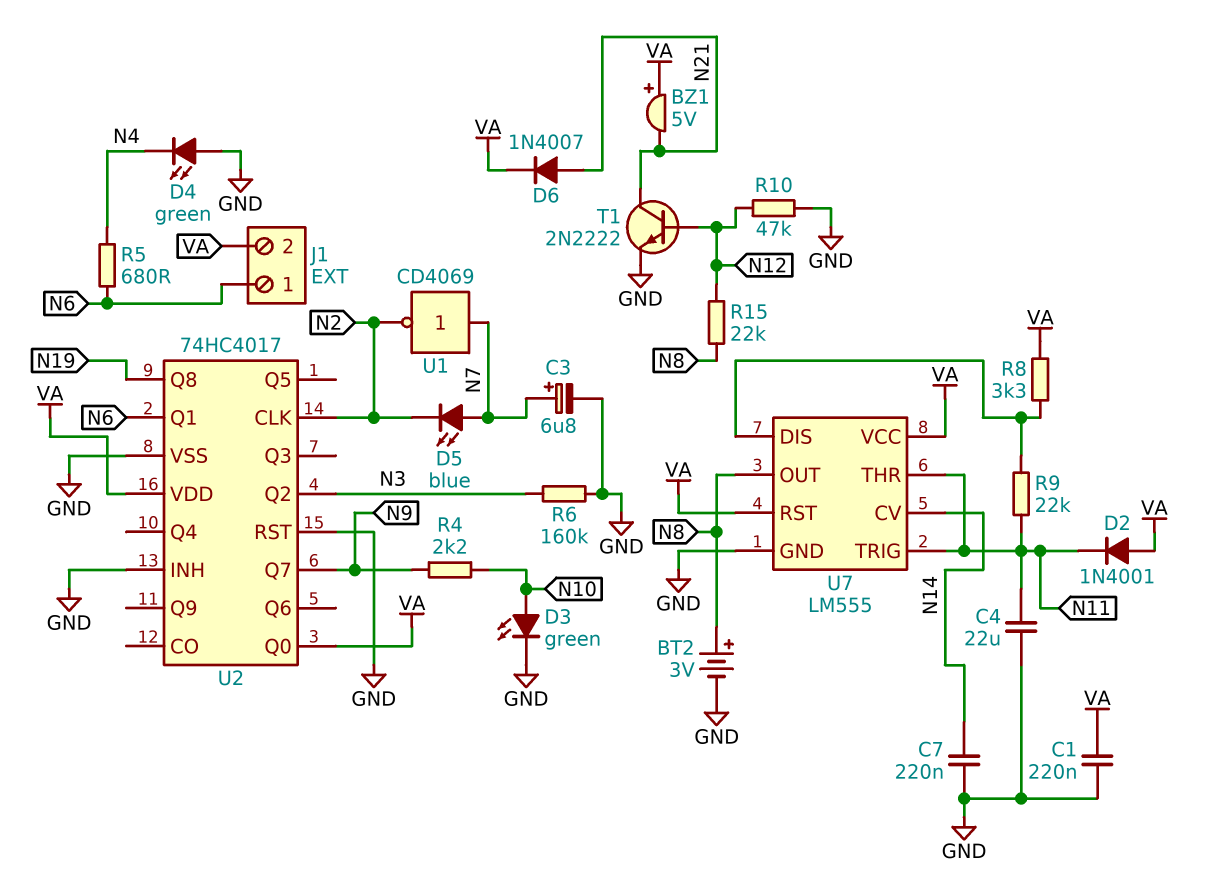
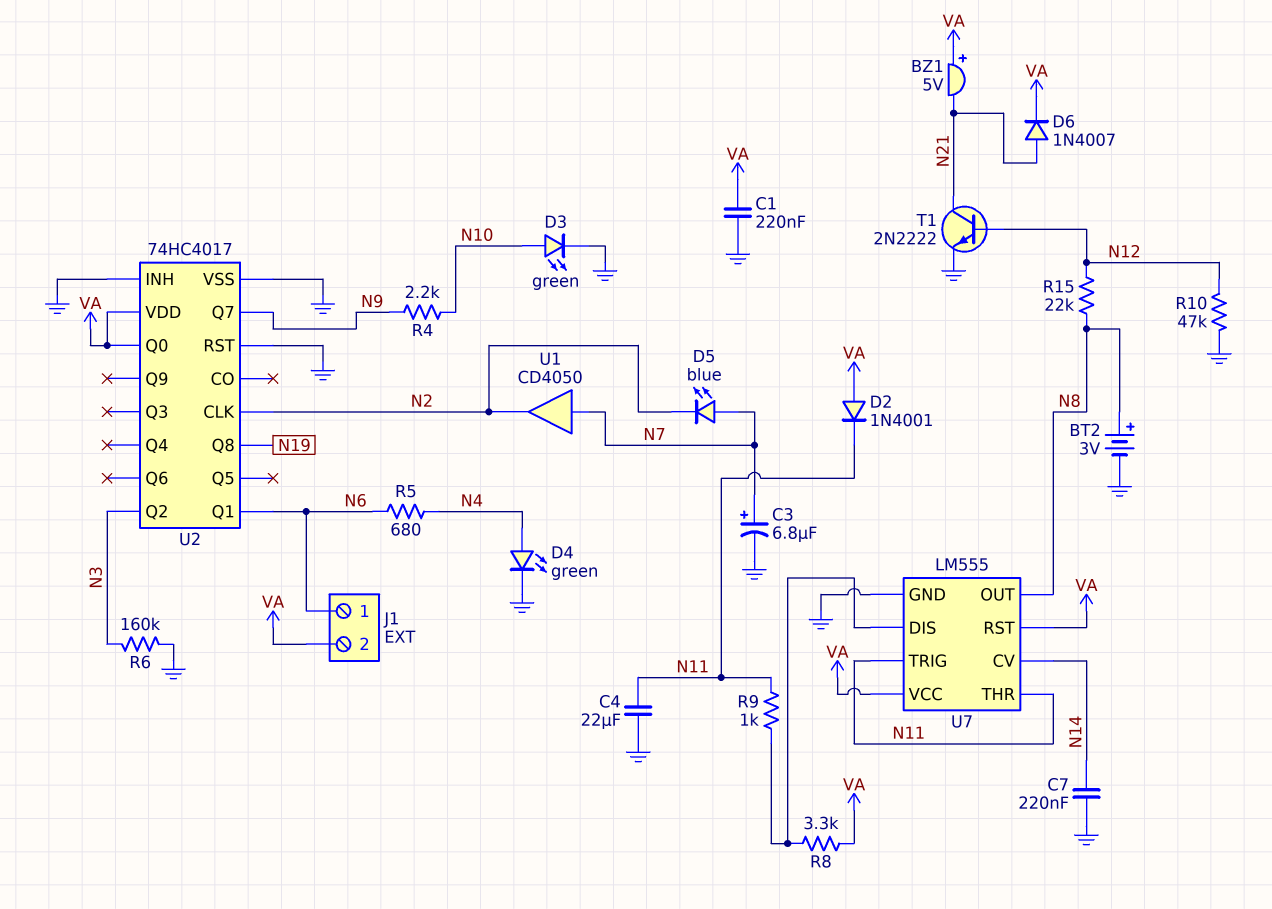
D4: LED green (A GND, K N4) -> LED green (A N4, K GND)
R9: 22k (N11, U7/DIS) -> 1k (N11, U7/DIS)
U1: NOT CD4069 (in N7, out N2) -> buffer CD4050 (in N7, out N2)

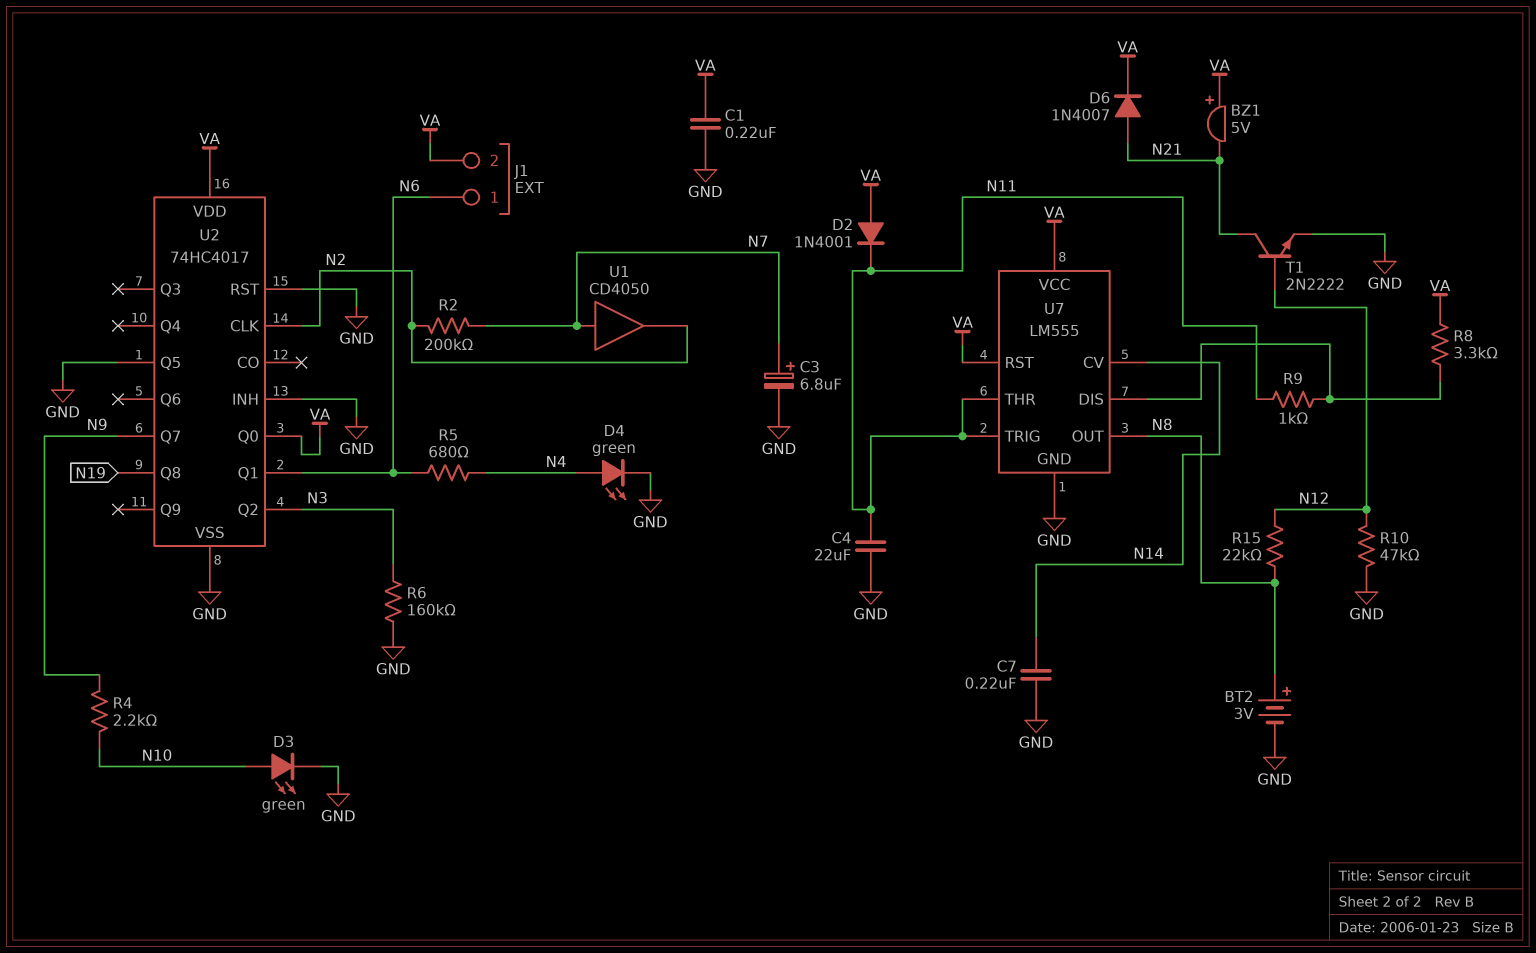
D5: LED blue (A N7, K N2) -> none
R2: none -> 200k (N2, N7)
U2 pin Q5: none -> GND

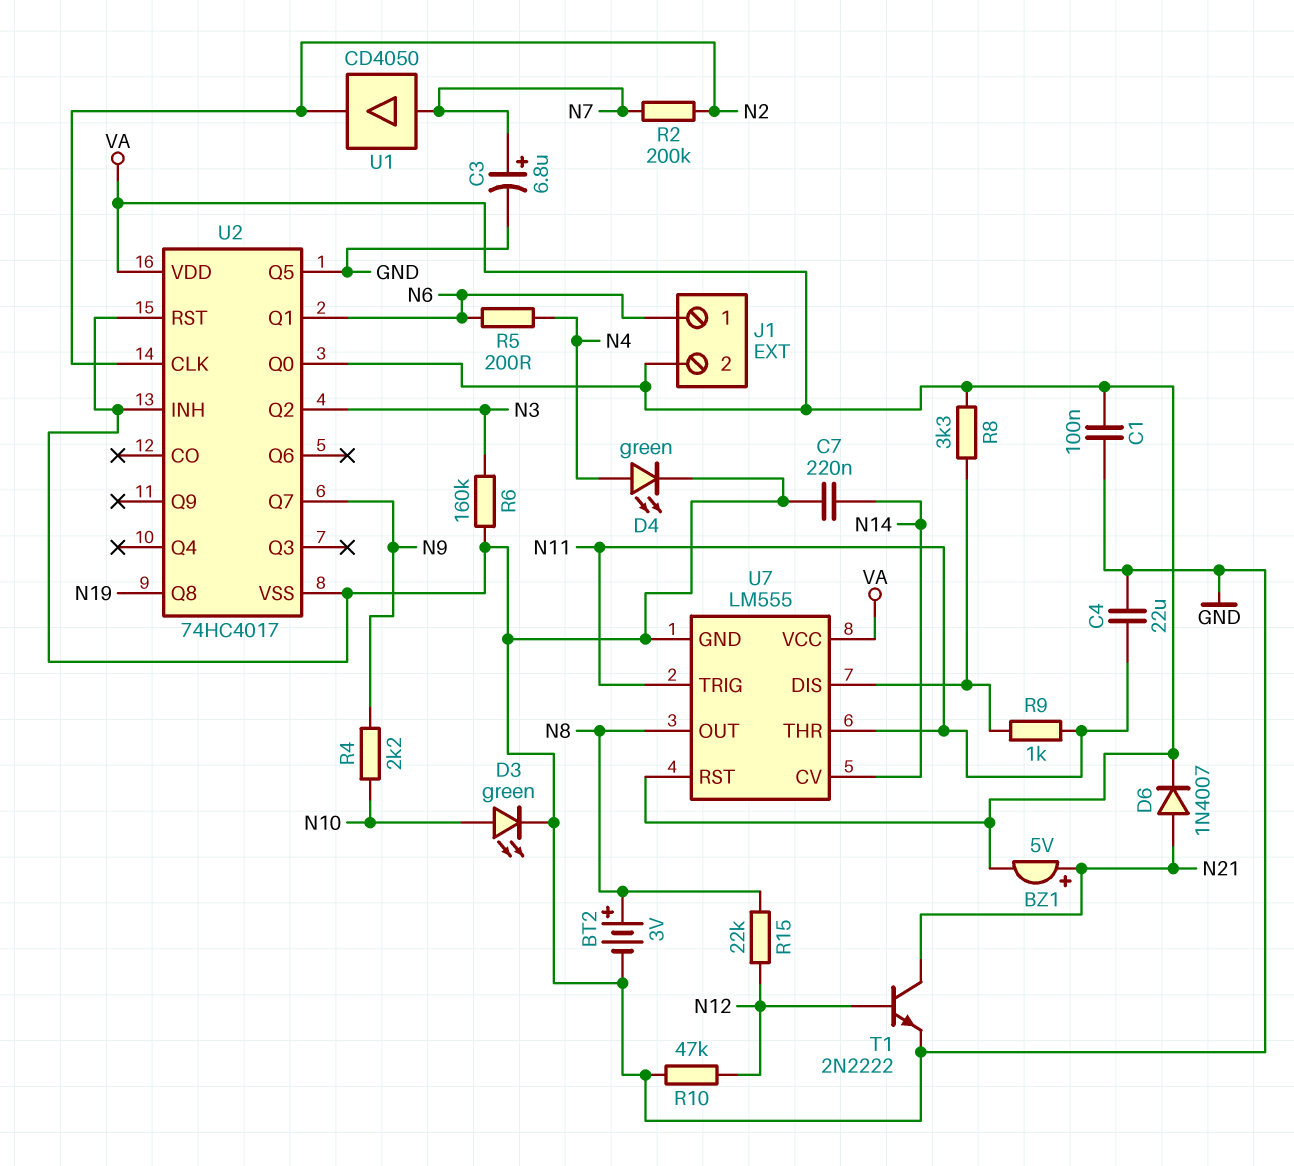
BZ1: buzzer 5V (plus VA, minus N21) -> buzzer 5V (plus N21, minus VA)
C1: 220nF (GND, VA) -> 100nF (GND, VA)
D2: diode 1N4001 (A VA, K N11) -> none
R5: 680 (N4, N6) -> 200 (N4, N6)

